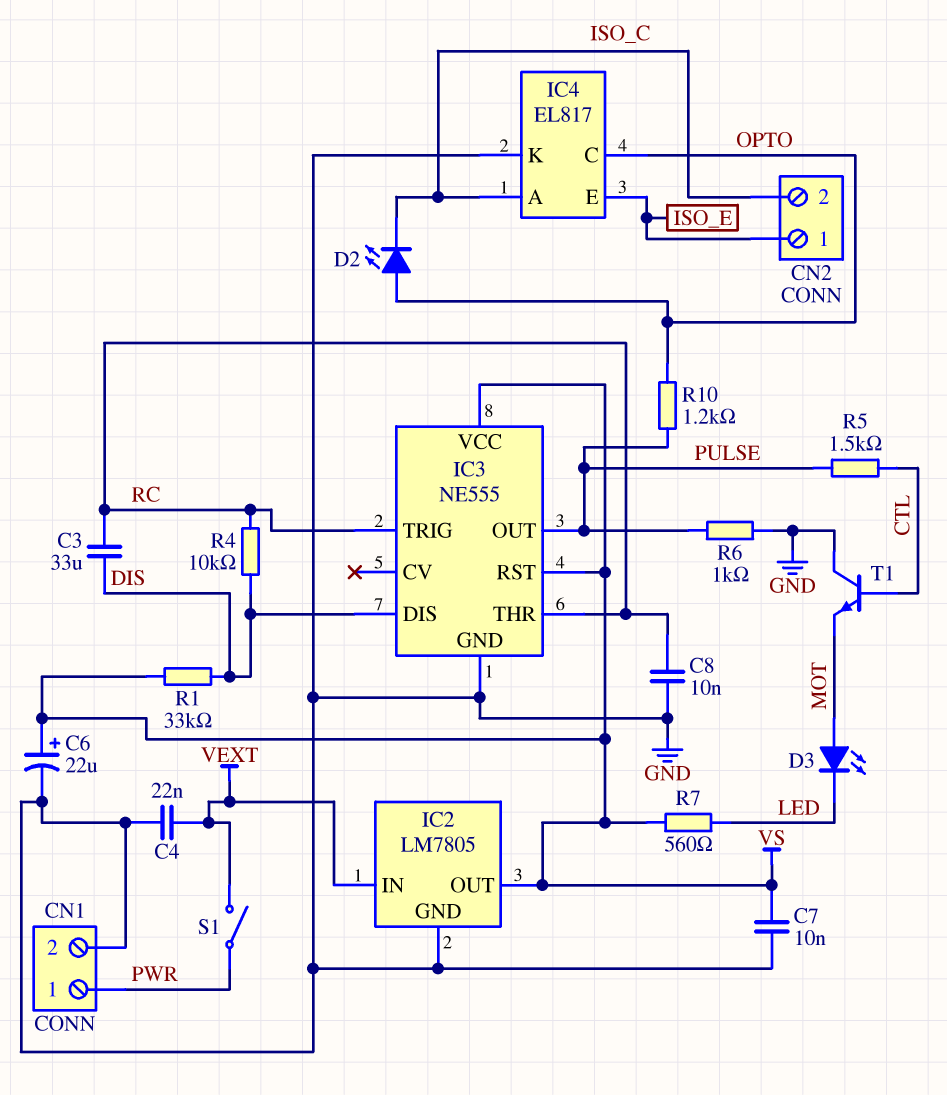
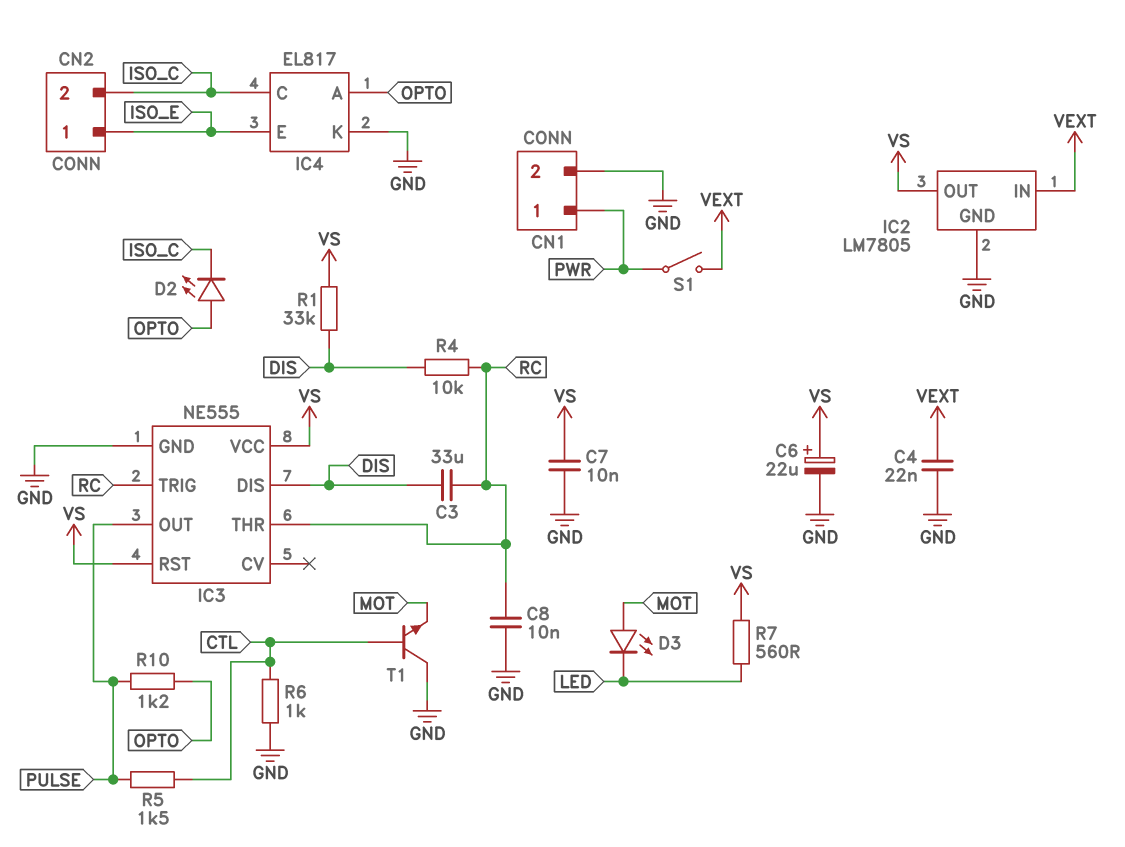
IC4 pin A: ISO_C -> OPTO
IC4 pin C: OPTO -> ISO_C
R6: 1k (GND, PULSE) -> 1k (CTL, GND)

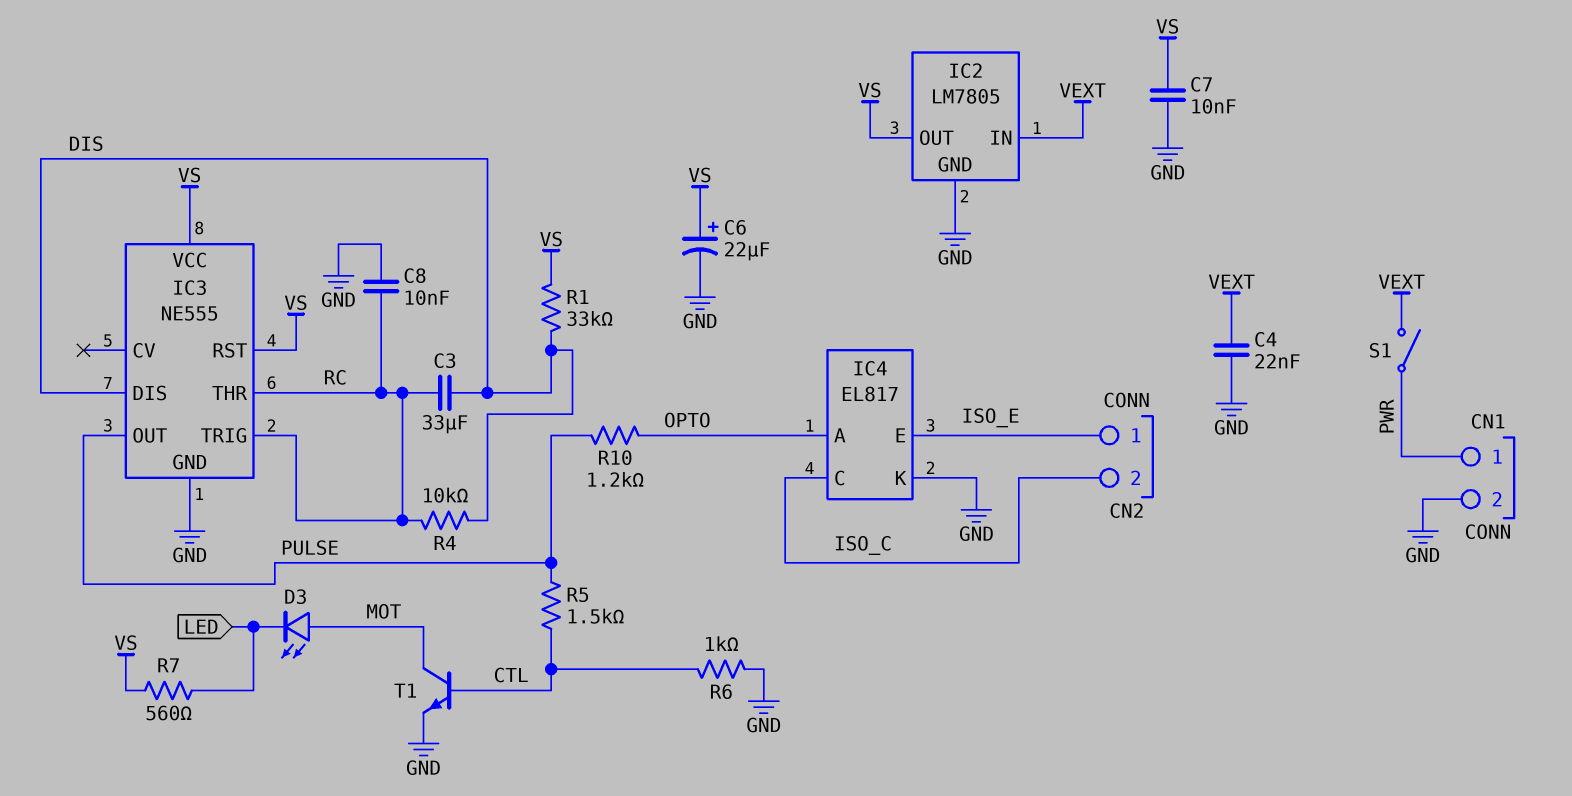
D2: LED (A OPTO, K ISO_C) -> none
T1: NPN (B CTL, C GND, E MOT) -> NPN (B CTL, C MOT, E GND)

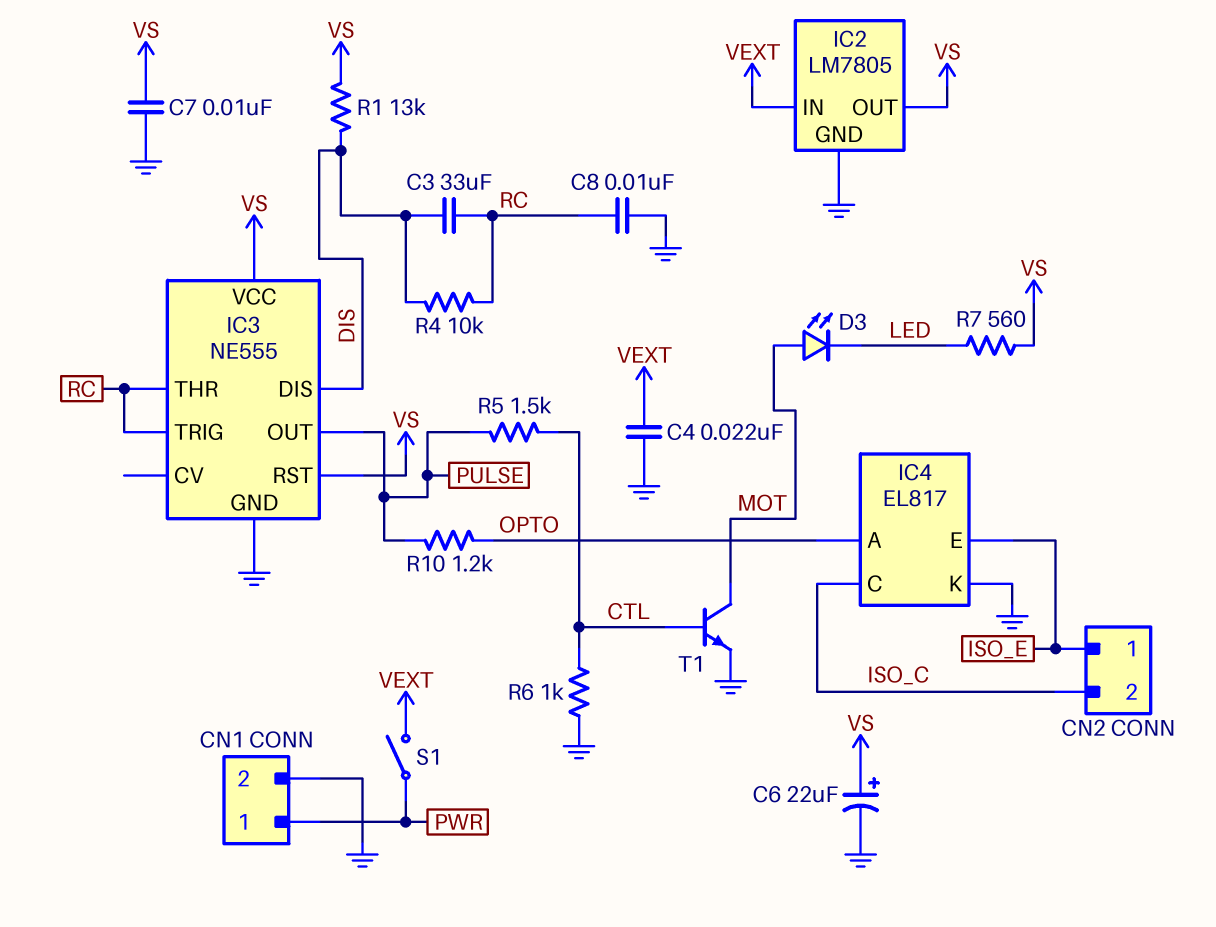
R1: 33k (DIS, VS) -> 13k (DIS, VS)

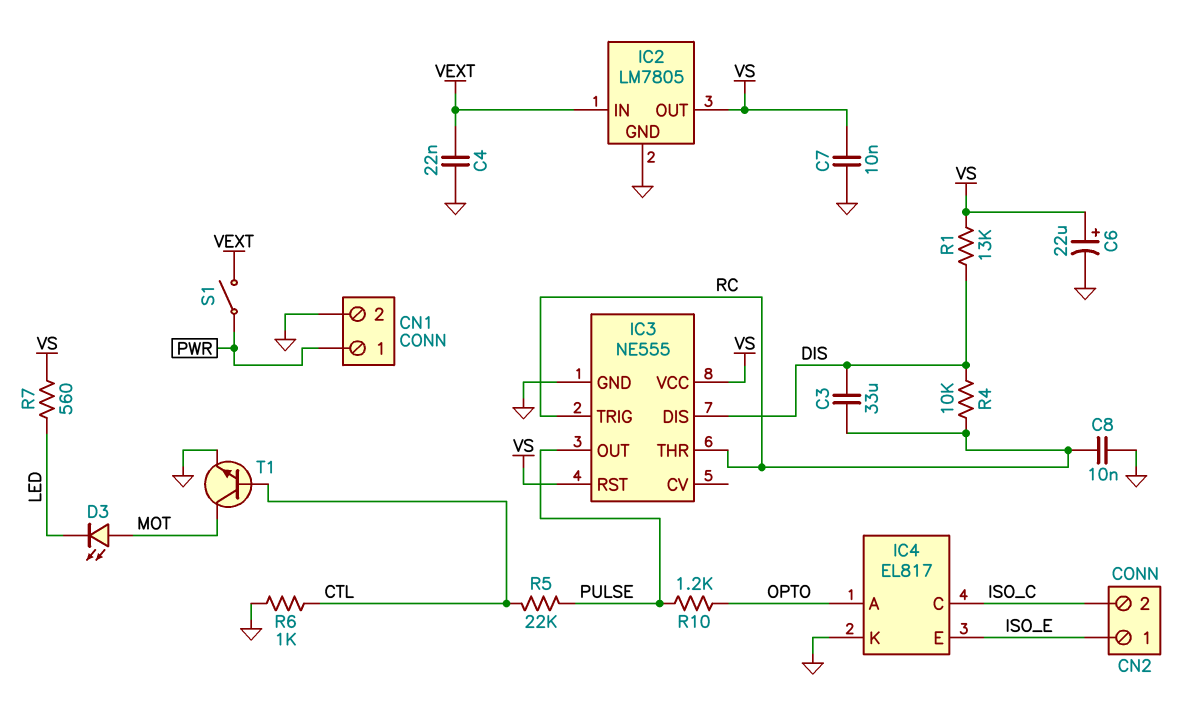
R5: 1.5k (CTL, PULSE) -> 22k (CTL, PULSE)

